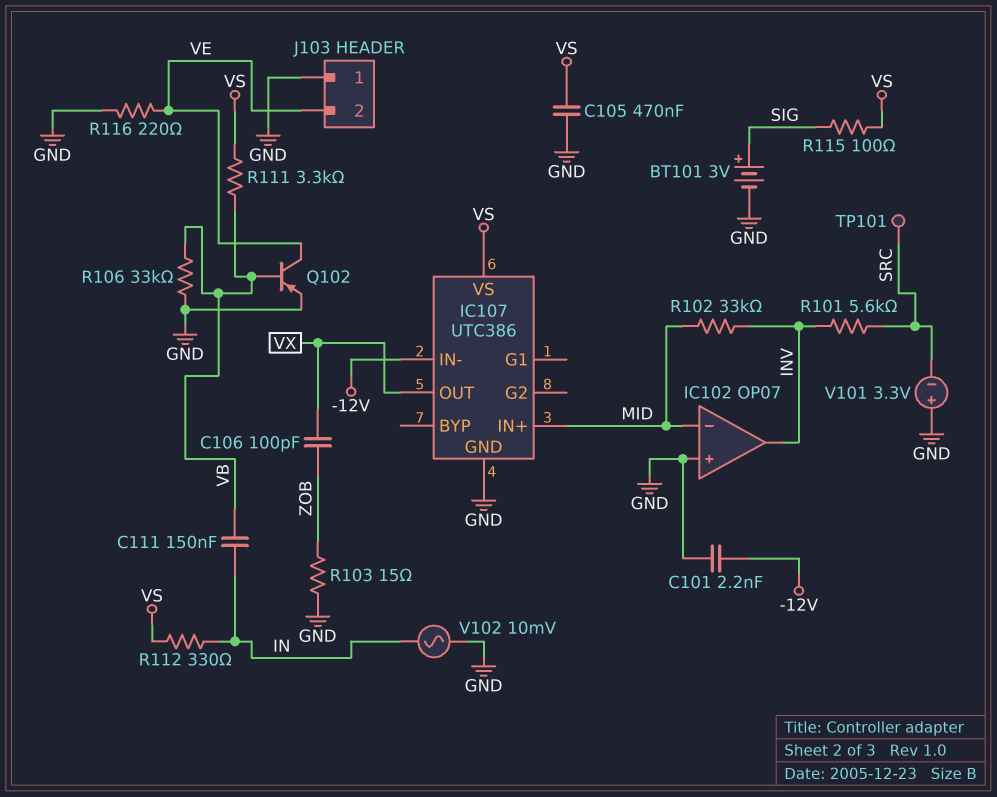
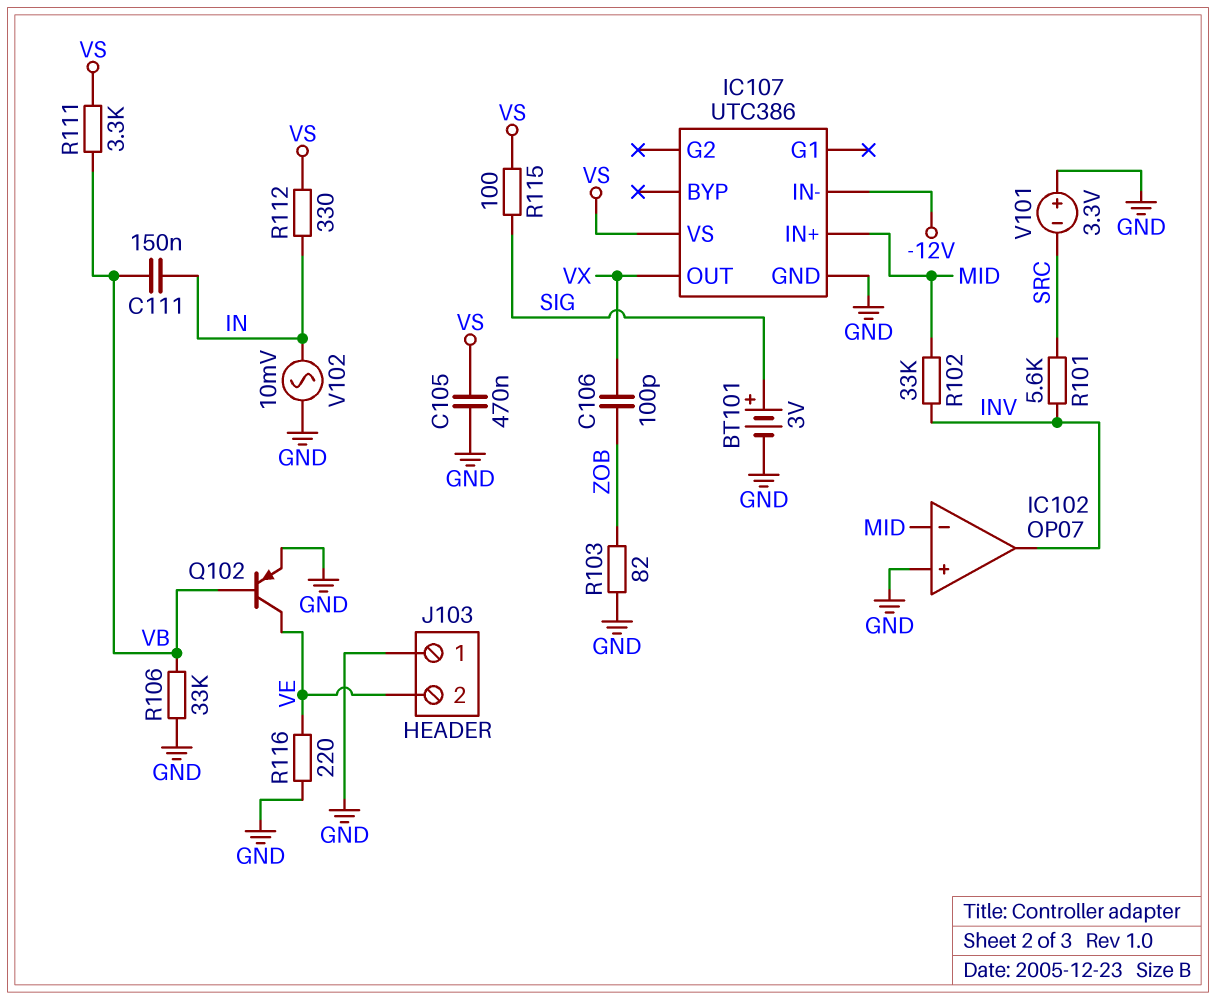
C101: 2.2nF (-12V, GND) -> none
R103: 15 (GND, ZOB) -> 82 (GND, ZOB)
TP101: test point (SRC) -> none

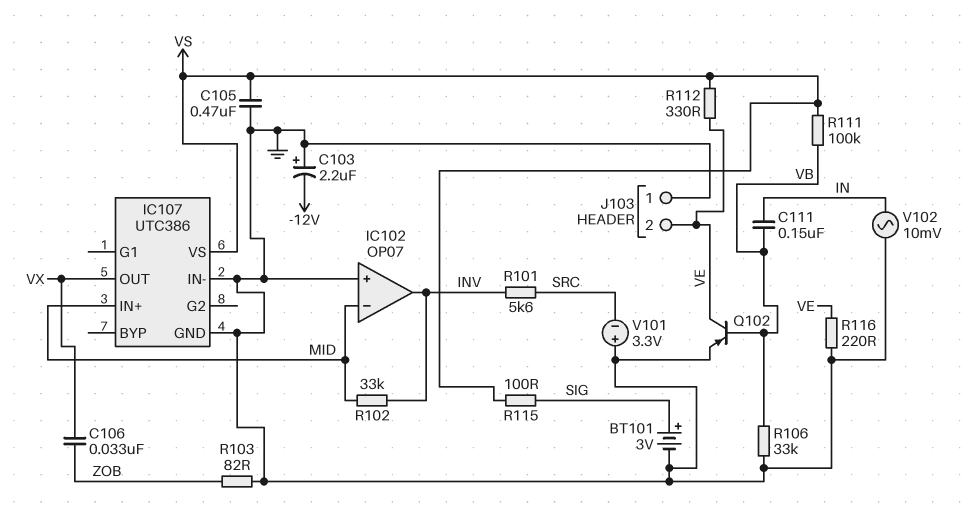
C103: none -> 2.2uF (plus GND, minus -12V)
C106: 100pF (VX, ZOB) -> 33nF (VX, ZOB)
IC107 pin IN-: -12V -> GND
R111: 3.3k (VB, VS) -> 100k (VB, VS)
R112: 330 (IN, VS) -> 330 (VE, VS)

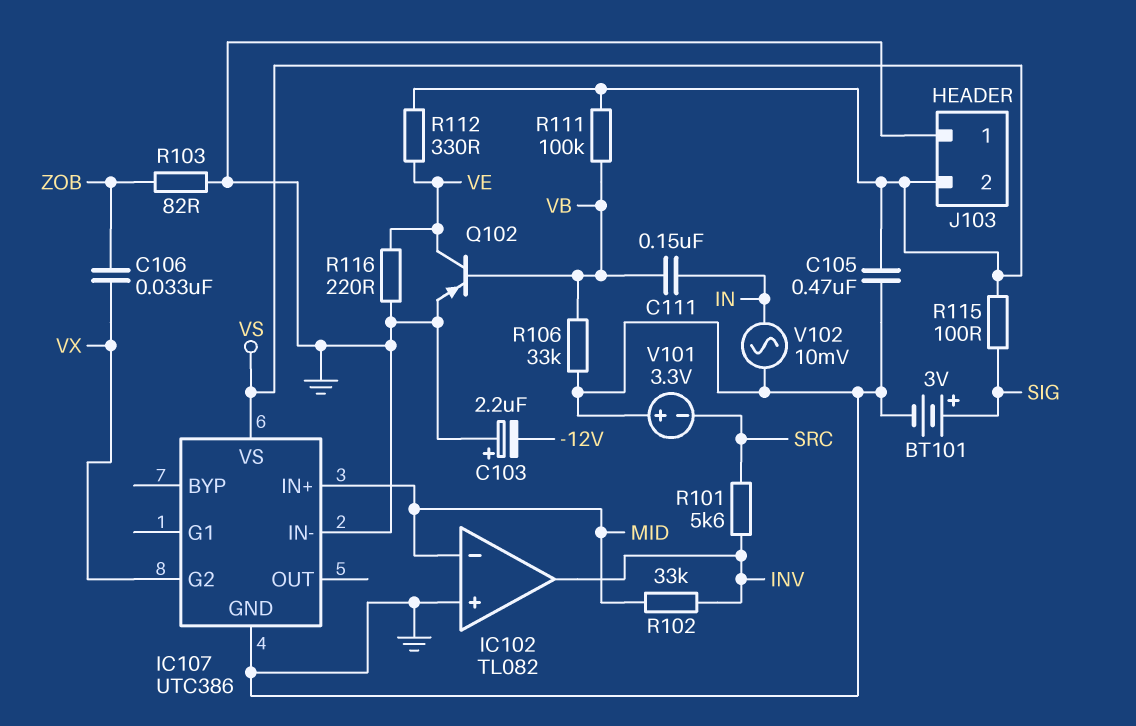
IC102: OP07 -> TL082
IC107 pin G2: none -> VX
IC107 pin OUT: VX -> none
J103 pin 2: VE -> VS

